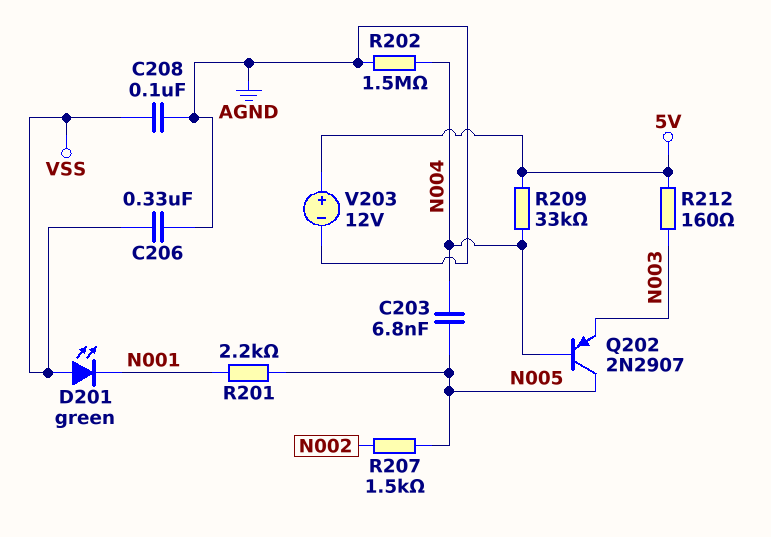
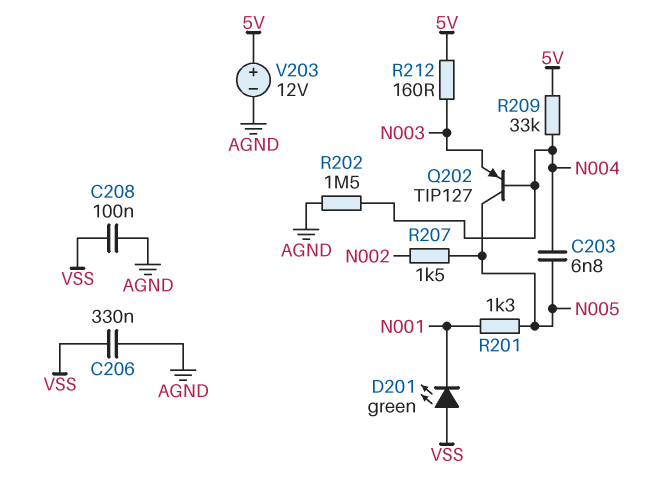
Q202: PNP 2N2907 (B N004, C N005, E N003) -> PNP TIP127 (B N004, C N005, E N003)
R201: 2.2k (N001, N005) -> 1.3k (N001, N005)

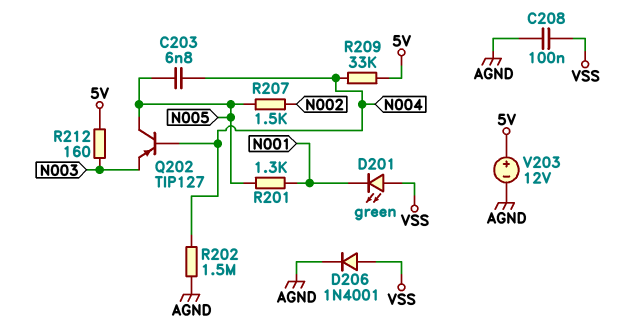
C206: 330nF (AGND, VSS) -> none
D206: none -> diode 1N4001 (A VSS, K AGND)

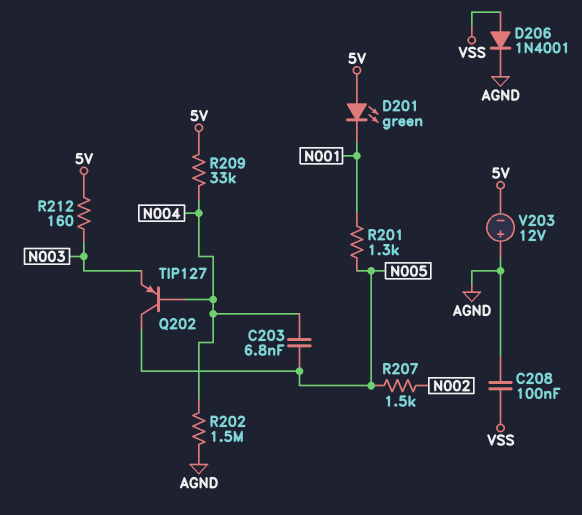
D201: LED green (A VSS, K N001) -> LED green (A 5V, K N001)
V203: 12V (plus 5V, minus AGND) -> 12V (plus AGND, minus 5V)

